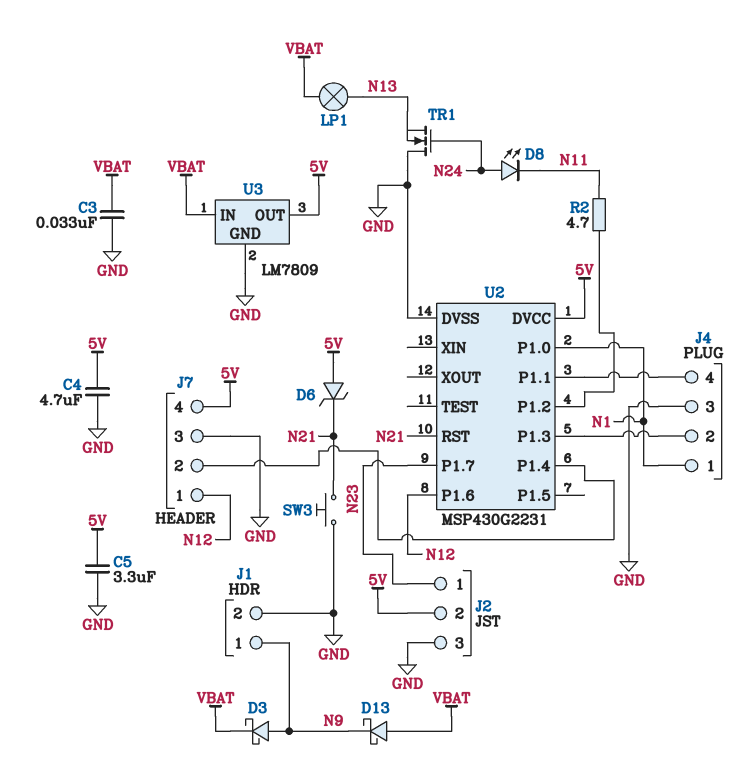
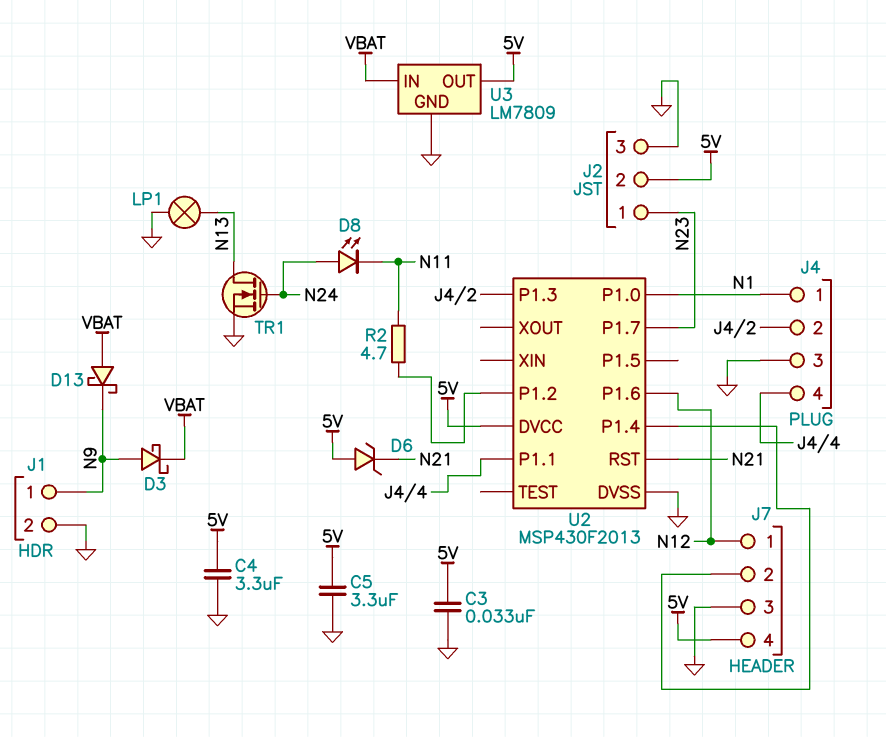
C3: 33nF (GND, VBAT) -> 33nF (5V, GND)
C4: 4.7uF (5V, GND) -> 3.3uF (5V, GND)
LP1: lamp (N13, VBAT) -> lamp (GND, N13)
SW3: button (GND, N21) -> none
TR1: NMOS (G N24, D GND, S N13) -> NMOS (G N24, D N13, S GND)
U2: MSP430G2231 -> MSP430F2013

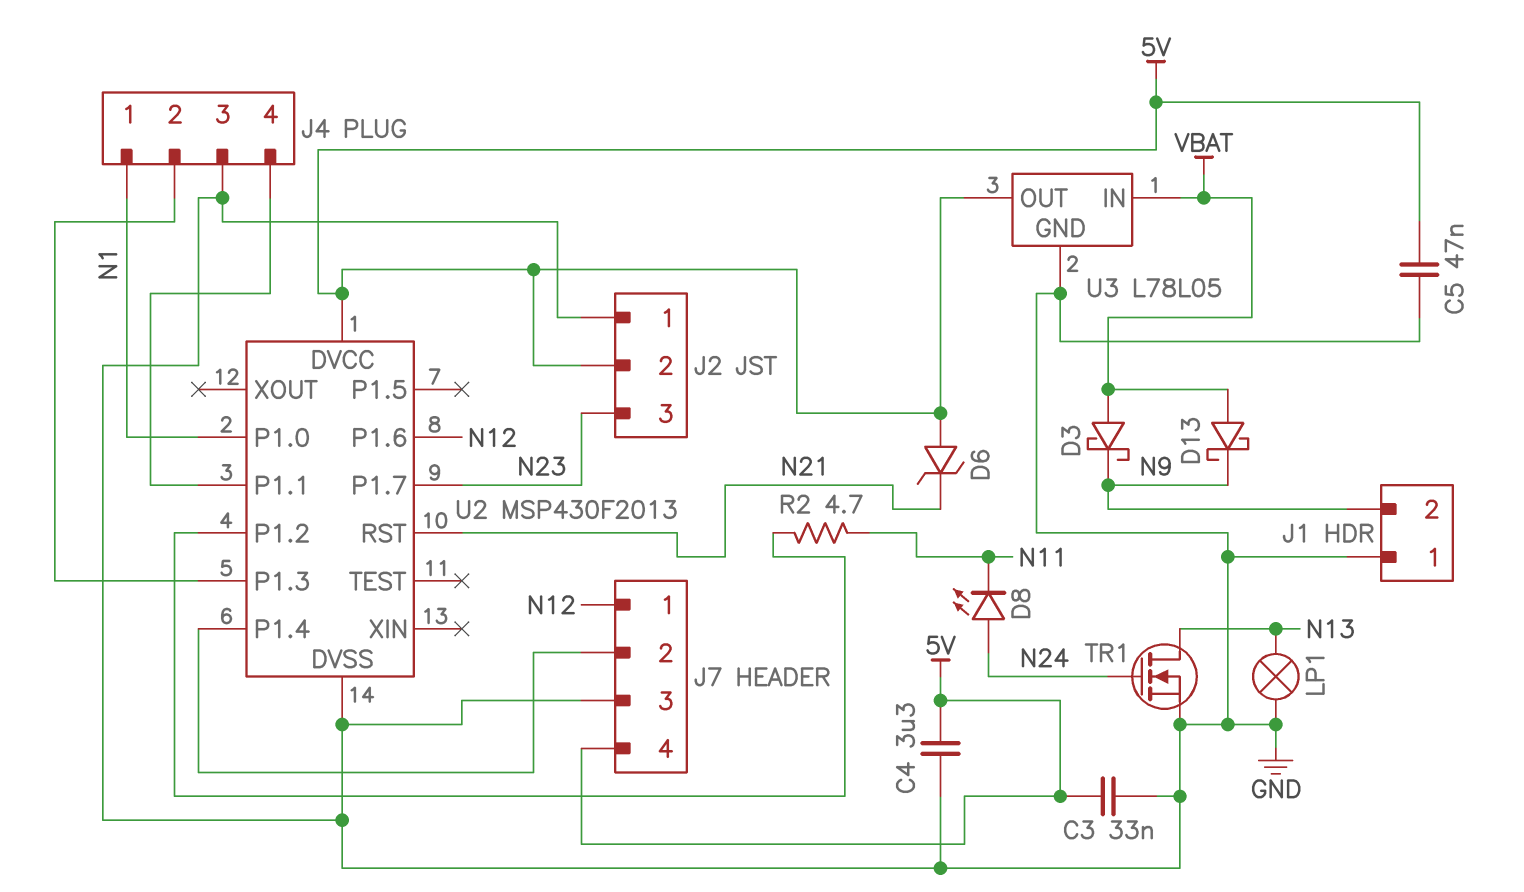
C5: 3.3uF (5V, GND) -> 47nF (5V, GND)
D3: schottky (A N9, K VBAT) -> schottky (A VBAT, K N9)
J1 pin 1: N9 -> GND
J1 pin 2: GND -> N9
J2 pin 1: N23 -> GND
J2 pin 3: GND -> N23
U3: LM7809 -> L78L05

